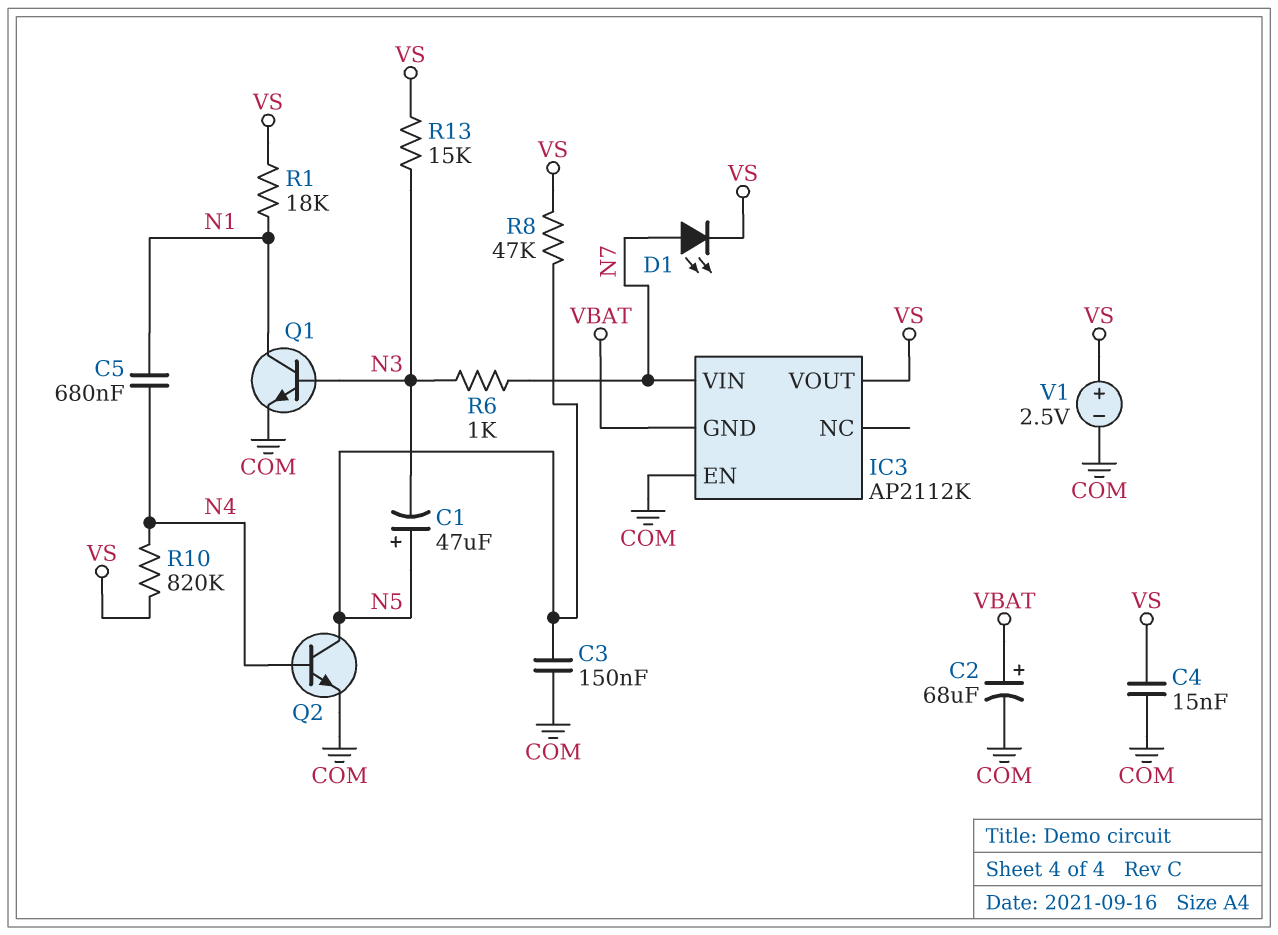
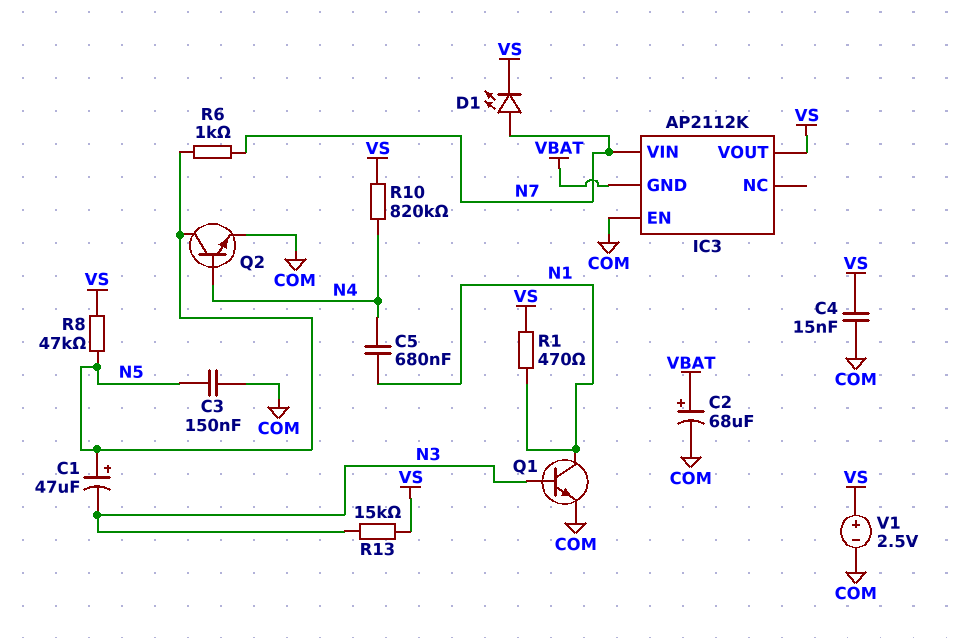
R1: 18k (N1, VS) -> 470 (N1, VS)
R6: 1k (N3, N7) -> 1k (N5, N7)

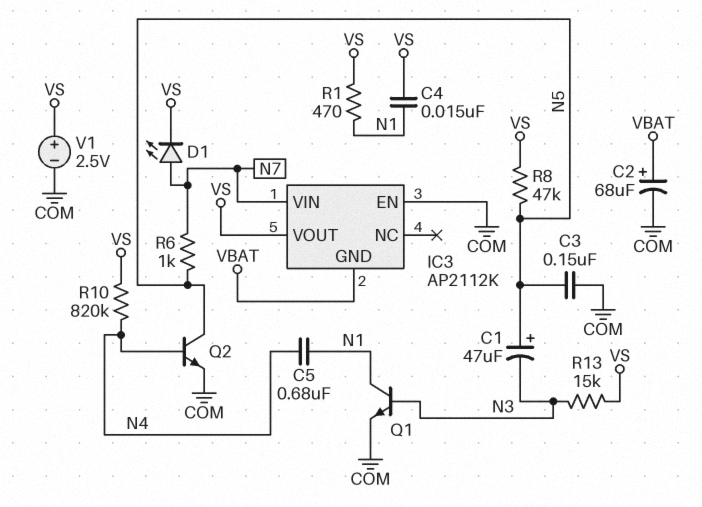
C4: 15nF (COM, VS) -> 15nF (N1, VS)

